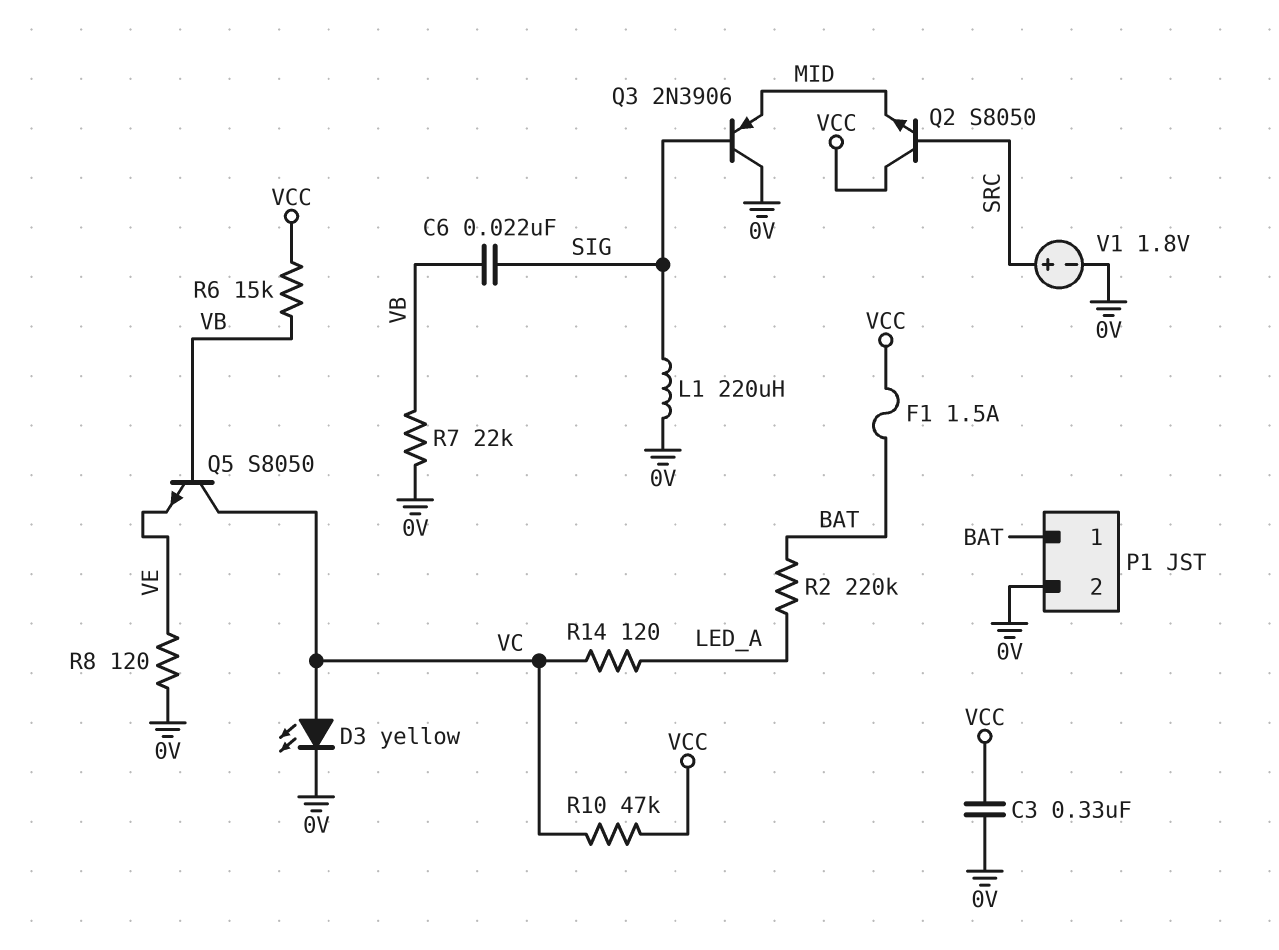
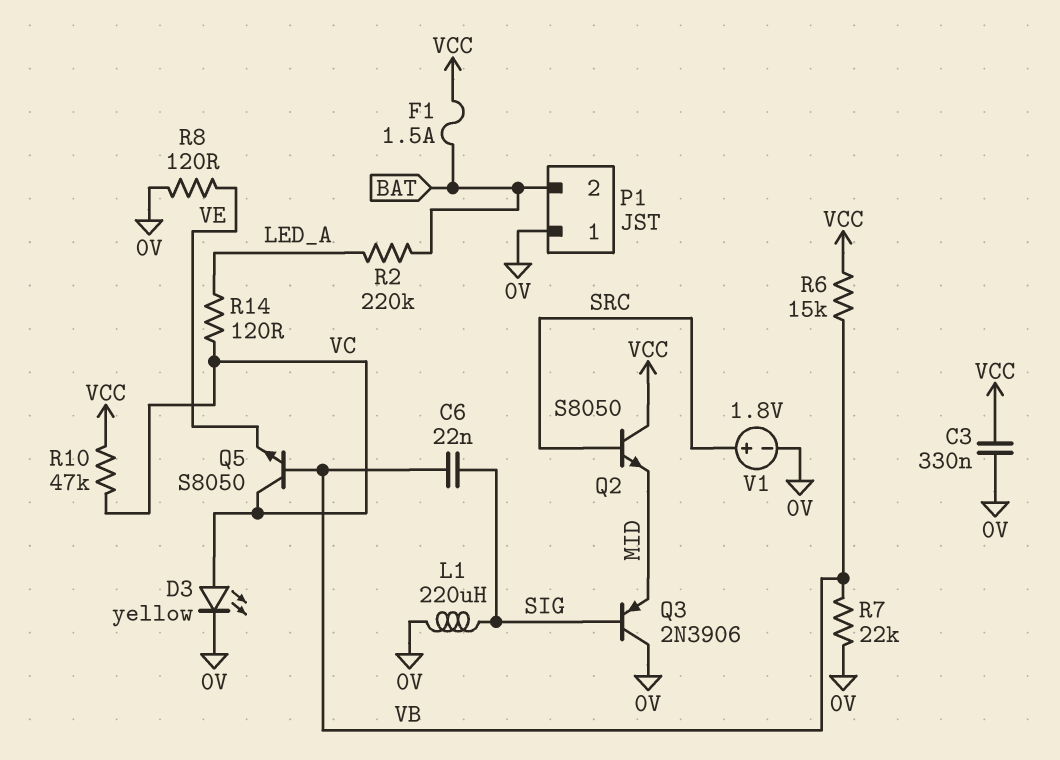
P1 pin 1: BAT -> 0V
P1 pin 2: 0V -> BAT

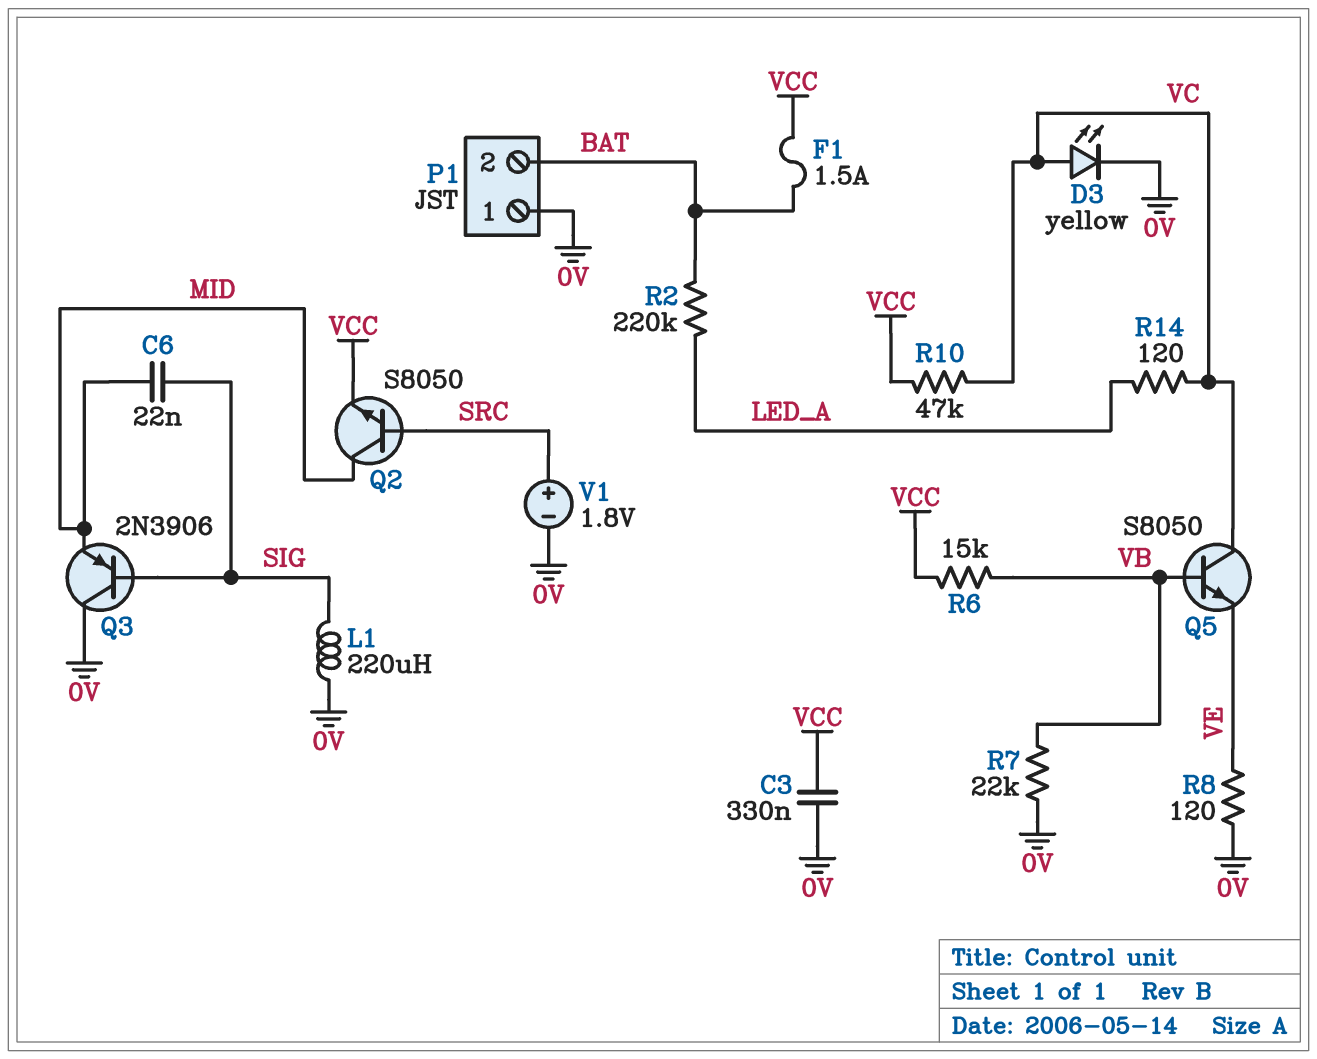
C6: 22nF (SIG, VB) -> 22nF (MID, SIG)
Q2: NPN S8050 (B SRC, C VCC, E MID) -> NPN S8050 (B SRC, C MID, E VCC)

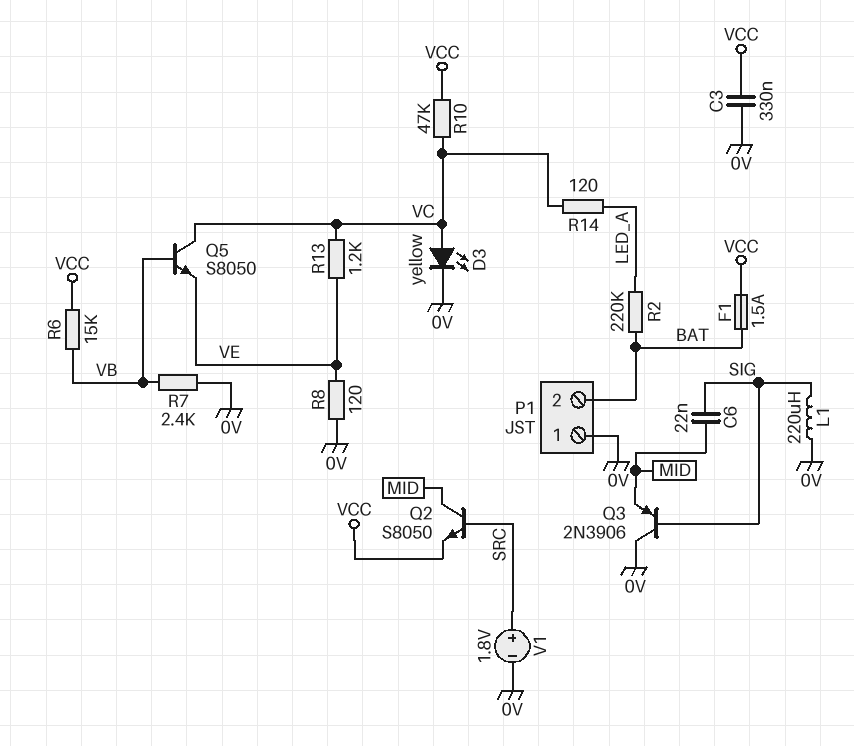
R7: 22k (0V, VB) -> 2.4k (0V, VB)
R13: none -> 1.2k (VC, VE)

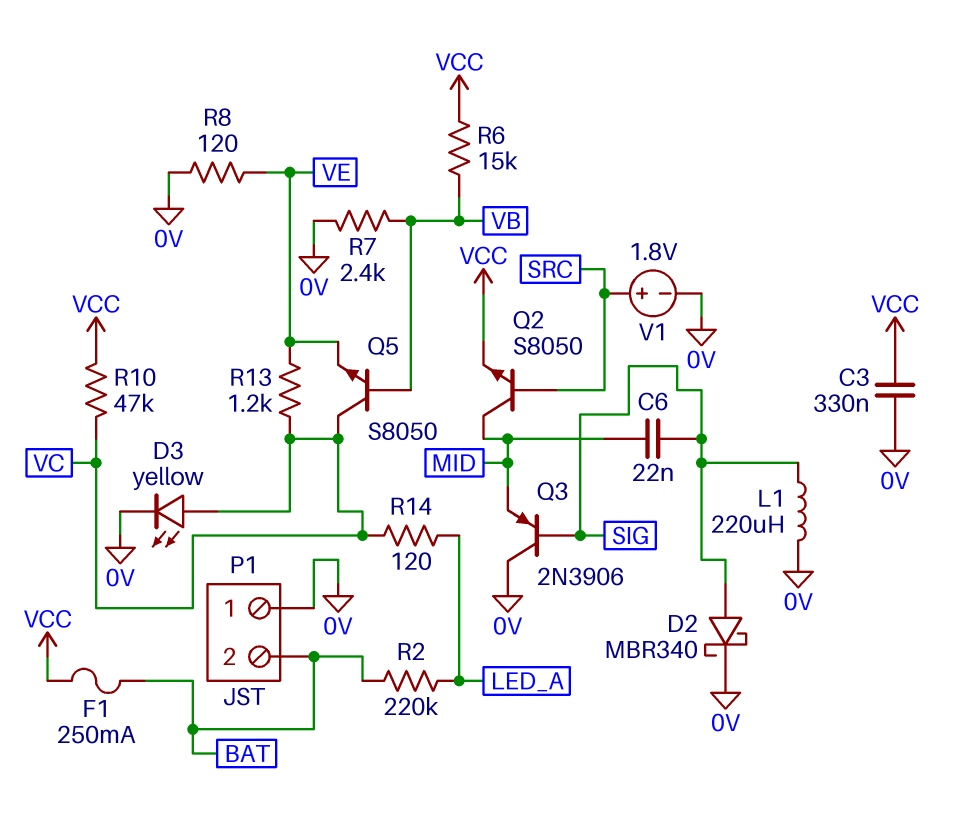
D2: none -> schottky MBR340 (A SIG, K 0V)
F1: 1.5A (BAT, VCC) -> 250mA (BAT, VCC)

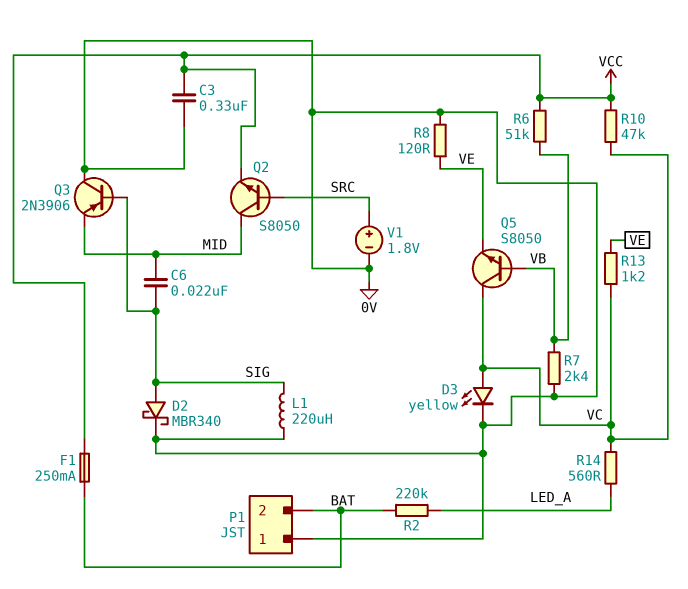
R6: 15k (VB, VCC) -> 51k (VB, VCC)
R14: 120 (LED_A, VC) -> 560 (LED_A, VC)

